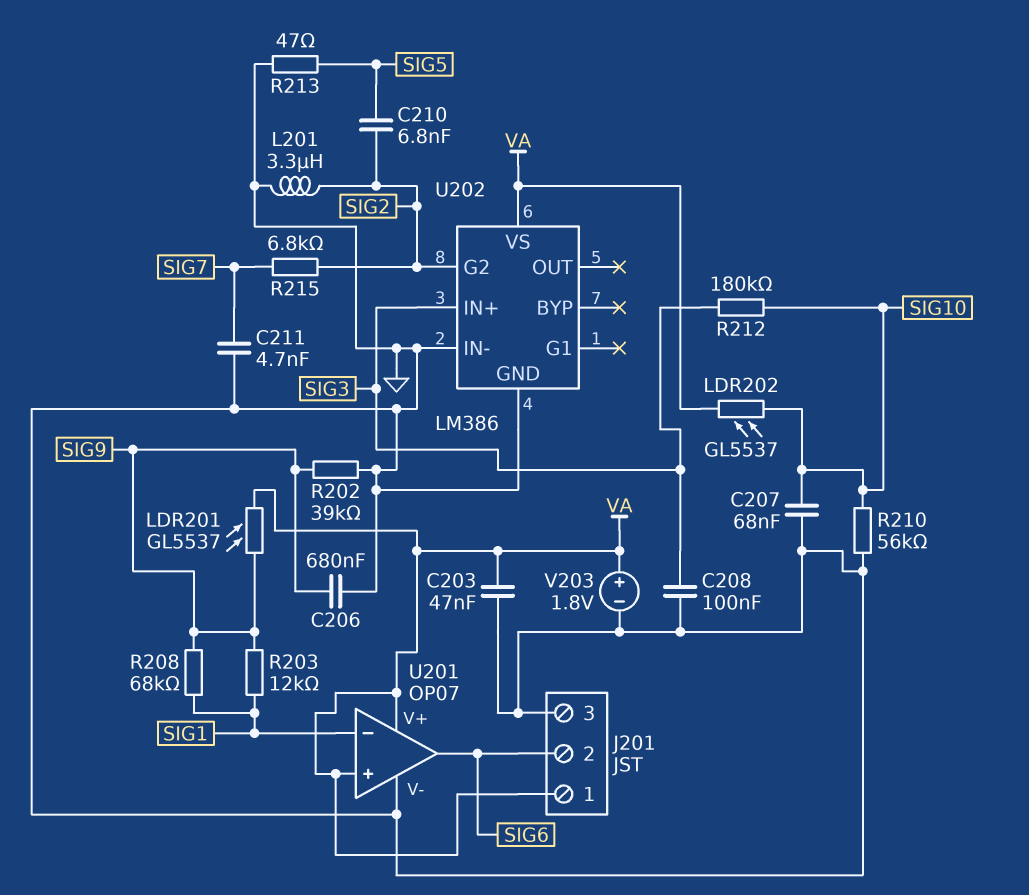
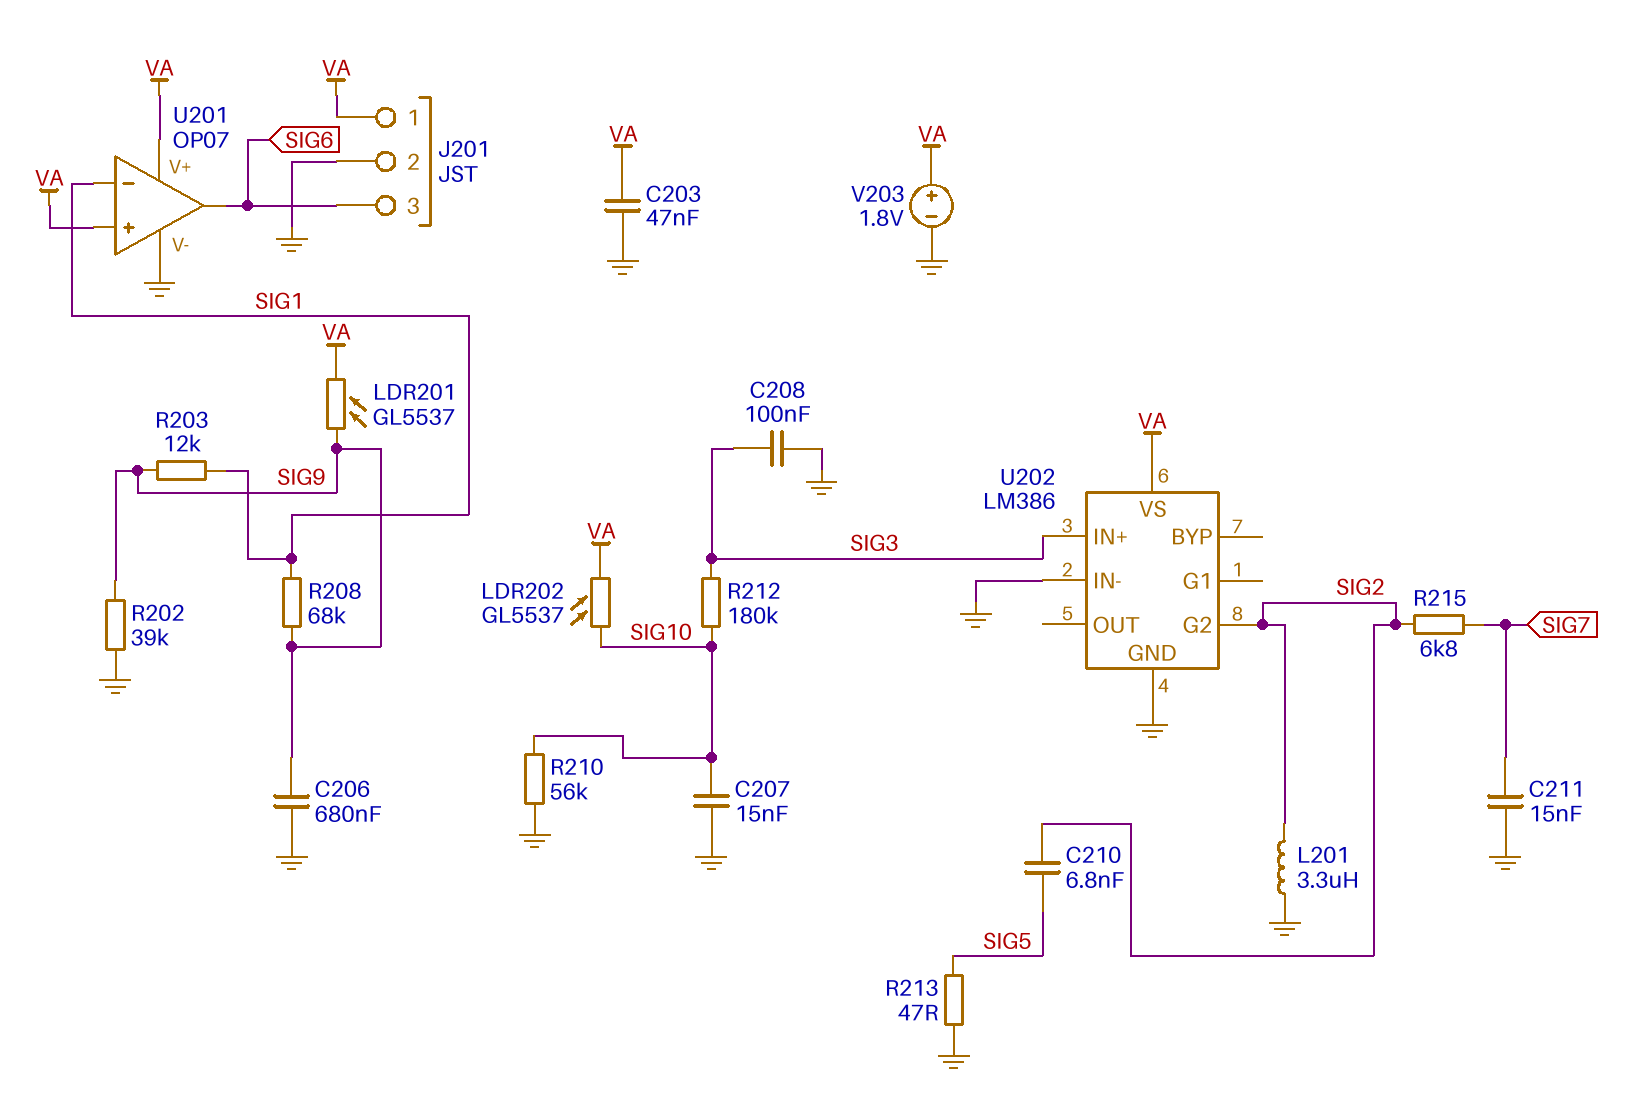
C207: 68nF (GND, SIG10) -> 15nF (GND, SIG10)
C211: 4.7nF (GND, SIG7) -> 15nF (GND, SIG7)
J201 pin 2: SIG6 -> GND
J201 pin 3: GND -> SIG6

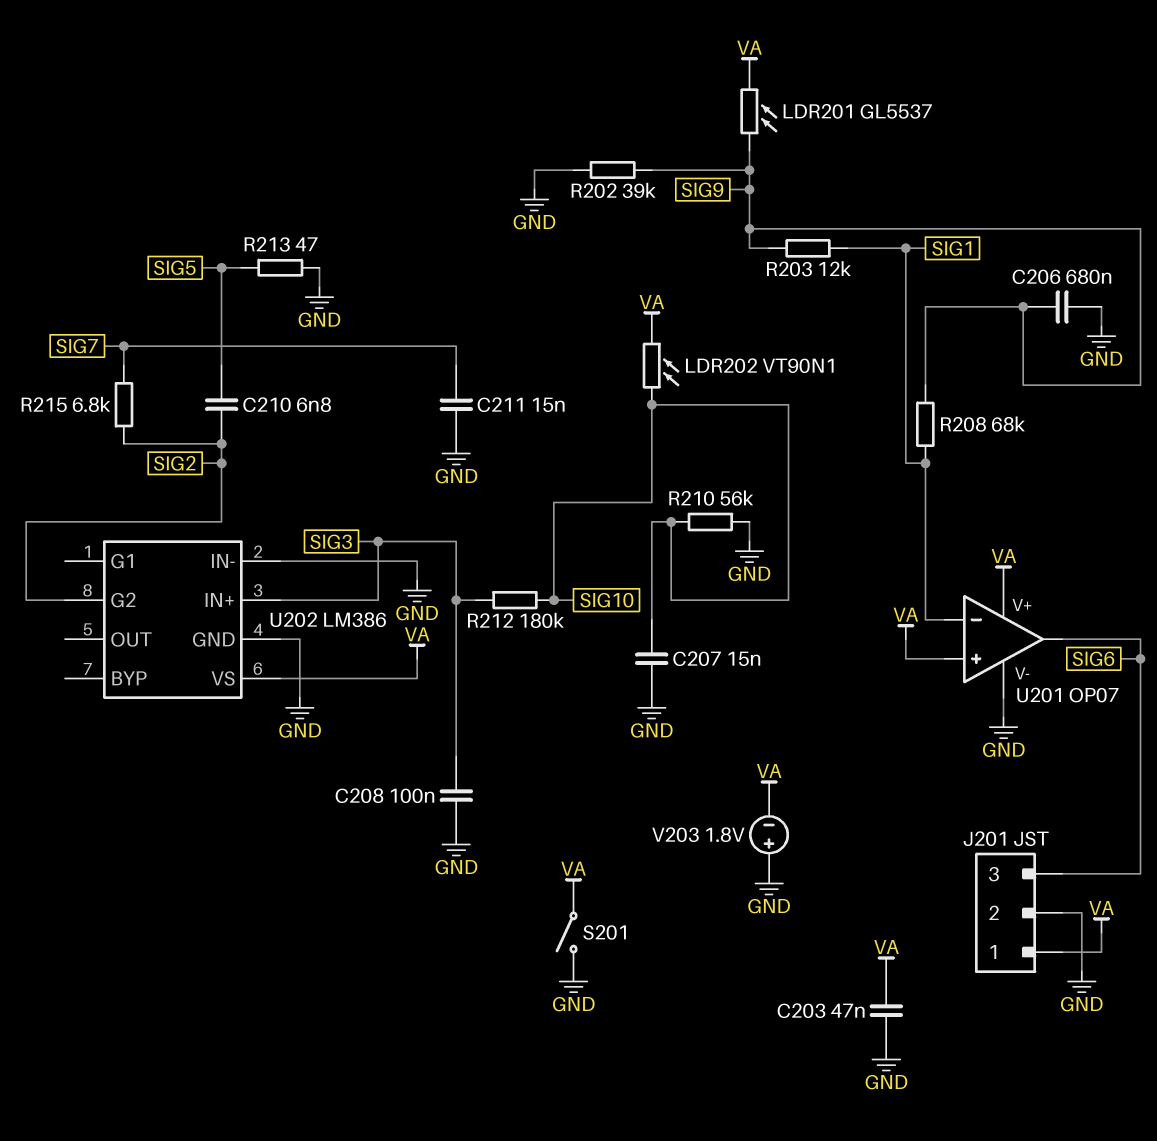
L201: 3.3uH (GND, SIG2) -> none
LDR202: GL5537 (SIG10, VA) -> VT90N1 (SIG10, VA)
S201: none -> switch (GND, VA)
V203: 1.8V (plus VA, minus GND) -> 1.8V (plus GND, minus VA)

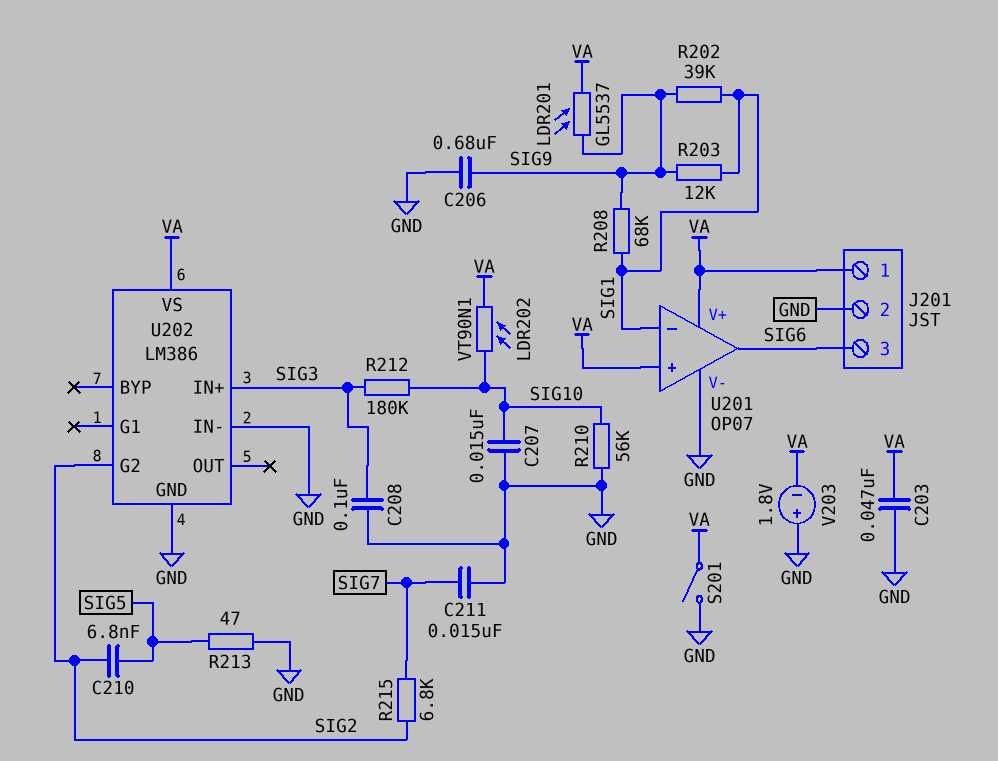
R202: 39k (GND, SIG9) -> 39k (SIG1, SIG9)

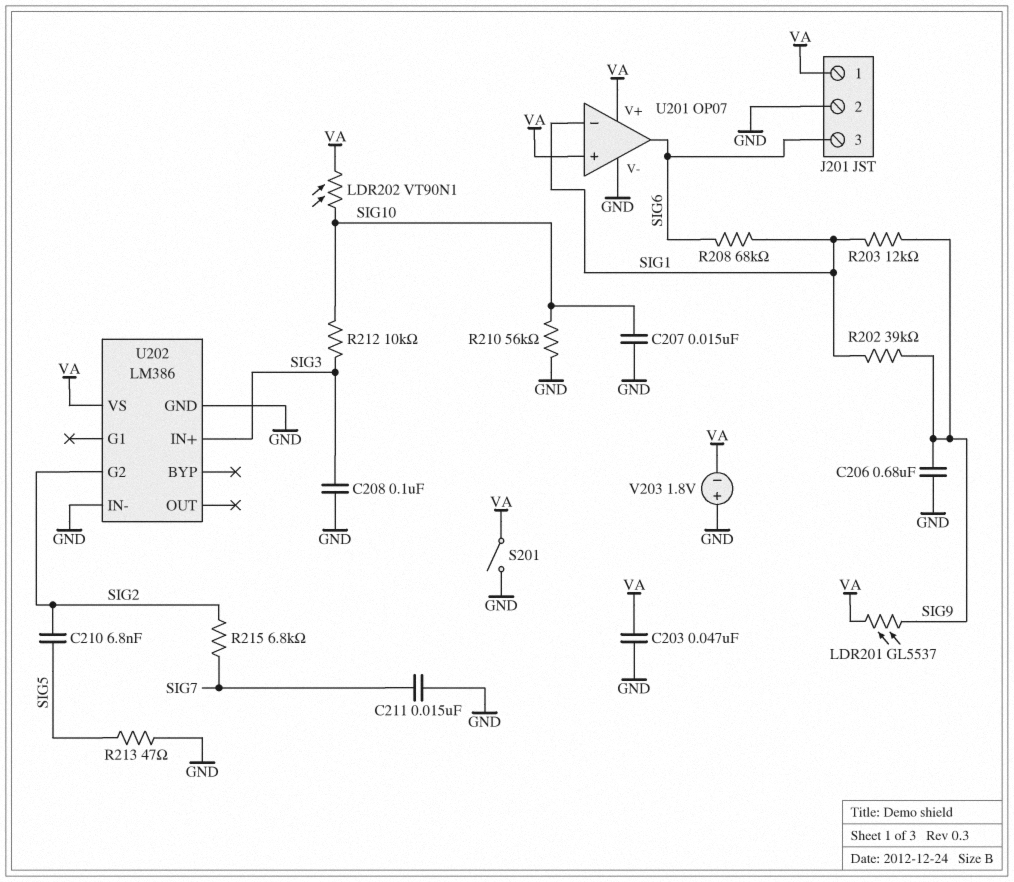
R208: 68k (SIG1, SIG9) -> 68k (SIG1, SIG6)
R212: 180k (SIG3, SIG10) -> 10k (SIG3, SIG10)

